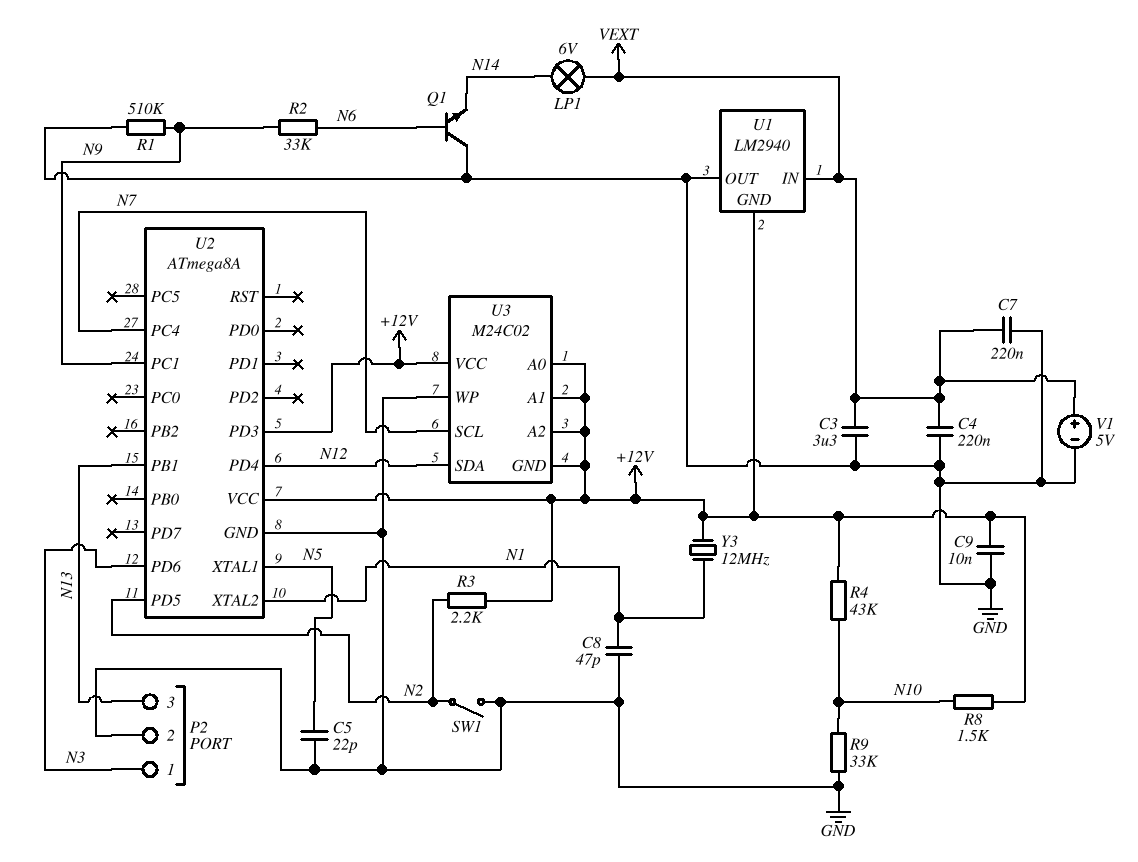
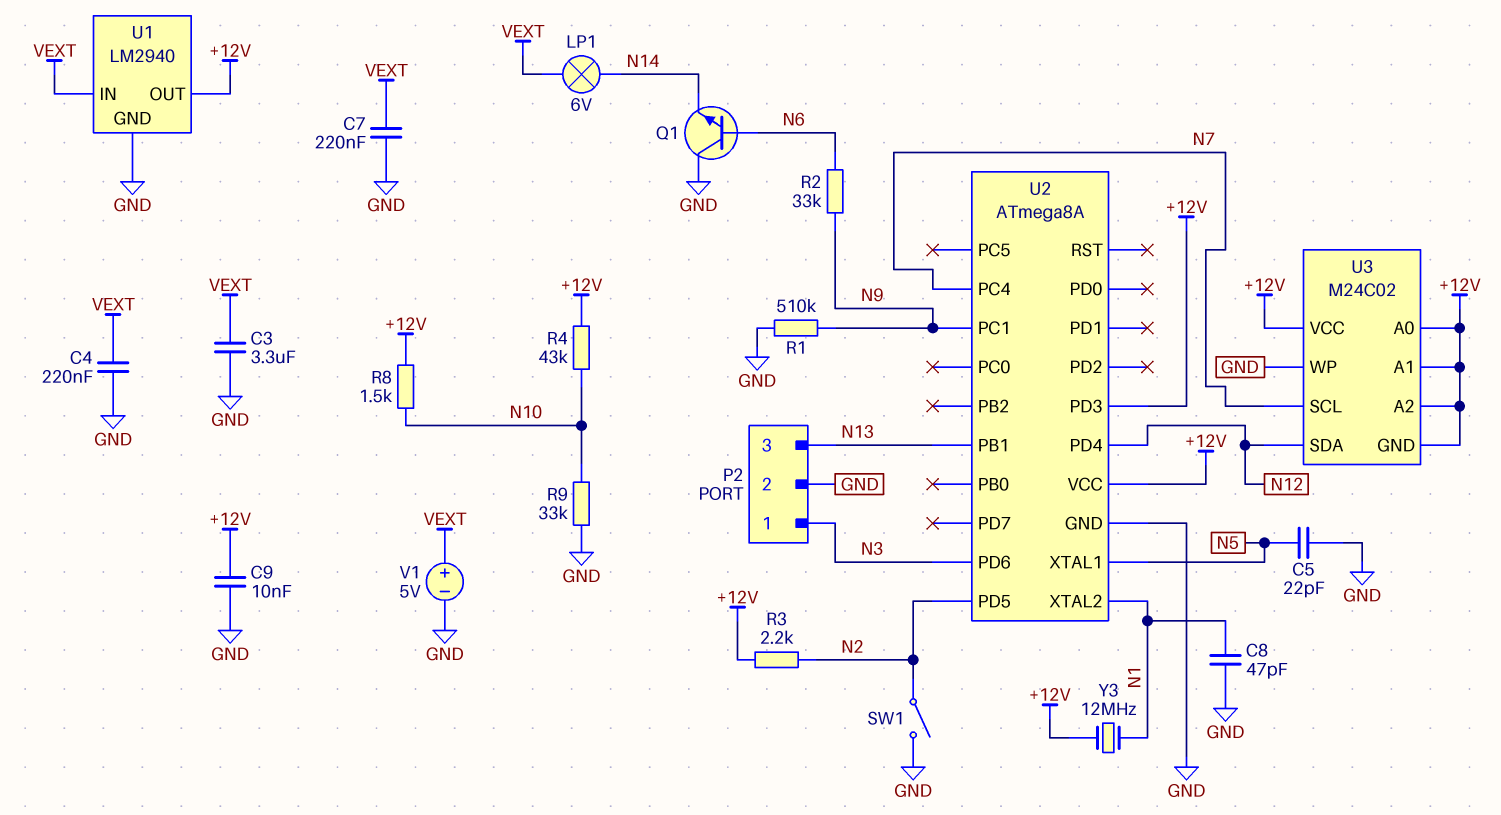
U1 pin GND: +12V -> GND
U1 pin OUT: GND -> +12V

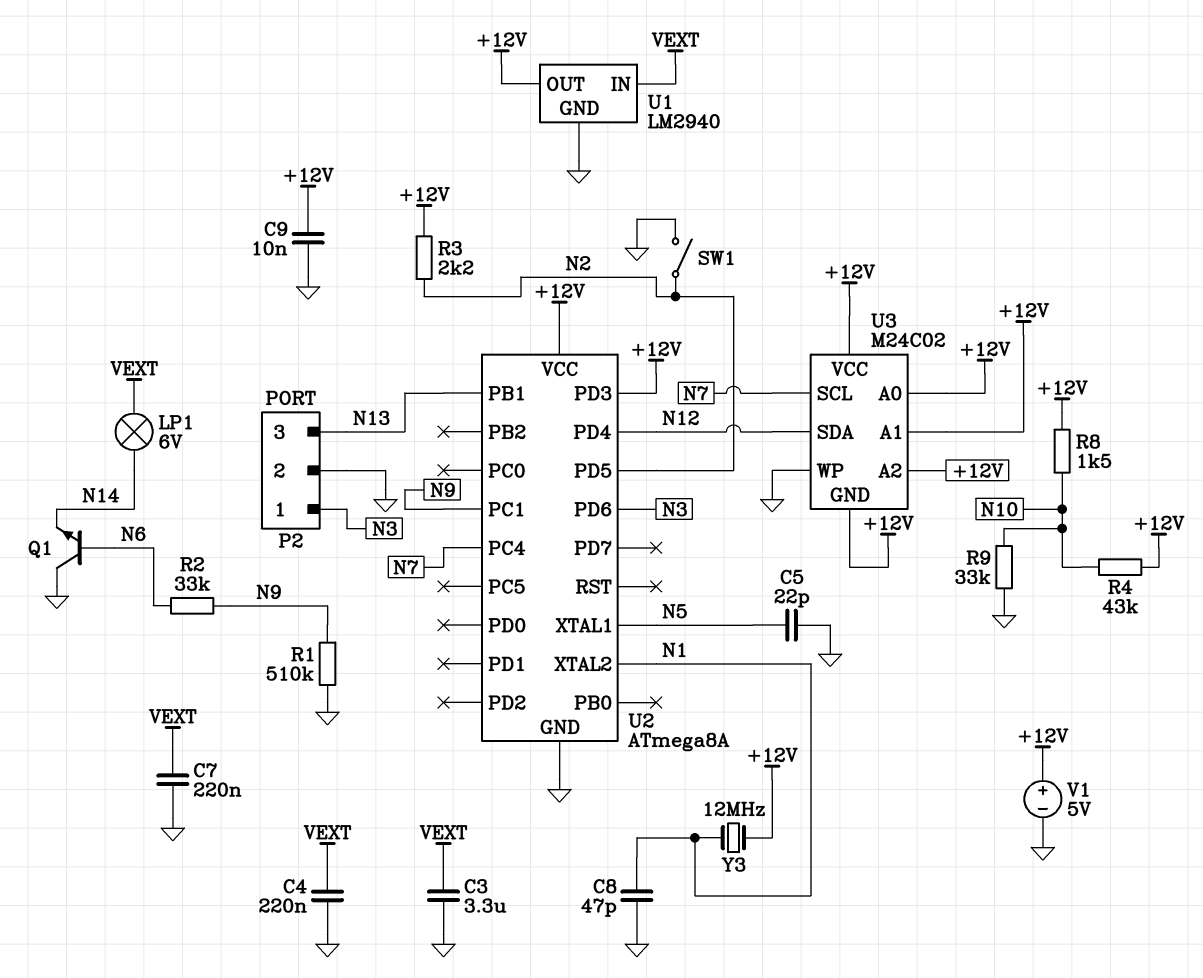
V1: 5V (plus VEXT, minus GND) -> 5V (plus +12V, minus GND)

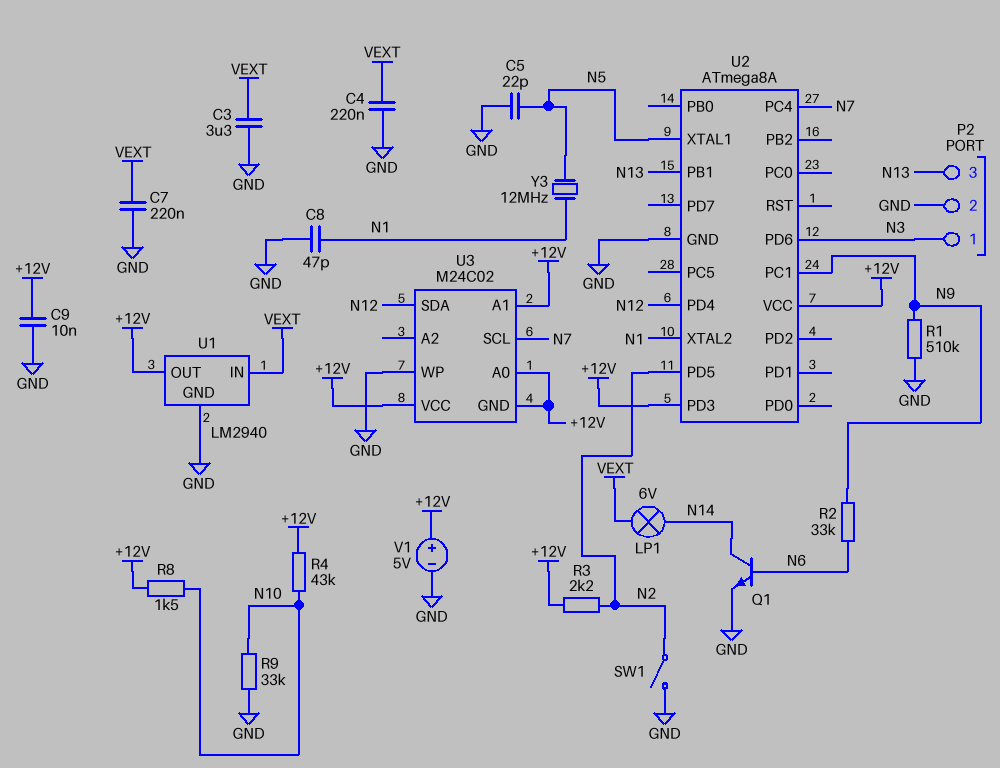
Q1: NPN (B N6, C GND, E N14) -> NPN (B N6, C N14, E GND)
U3 pin A2: +12V -> none
Y3: 12MHz (+12V, N1) -> 12MHz (N1, N5)

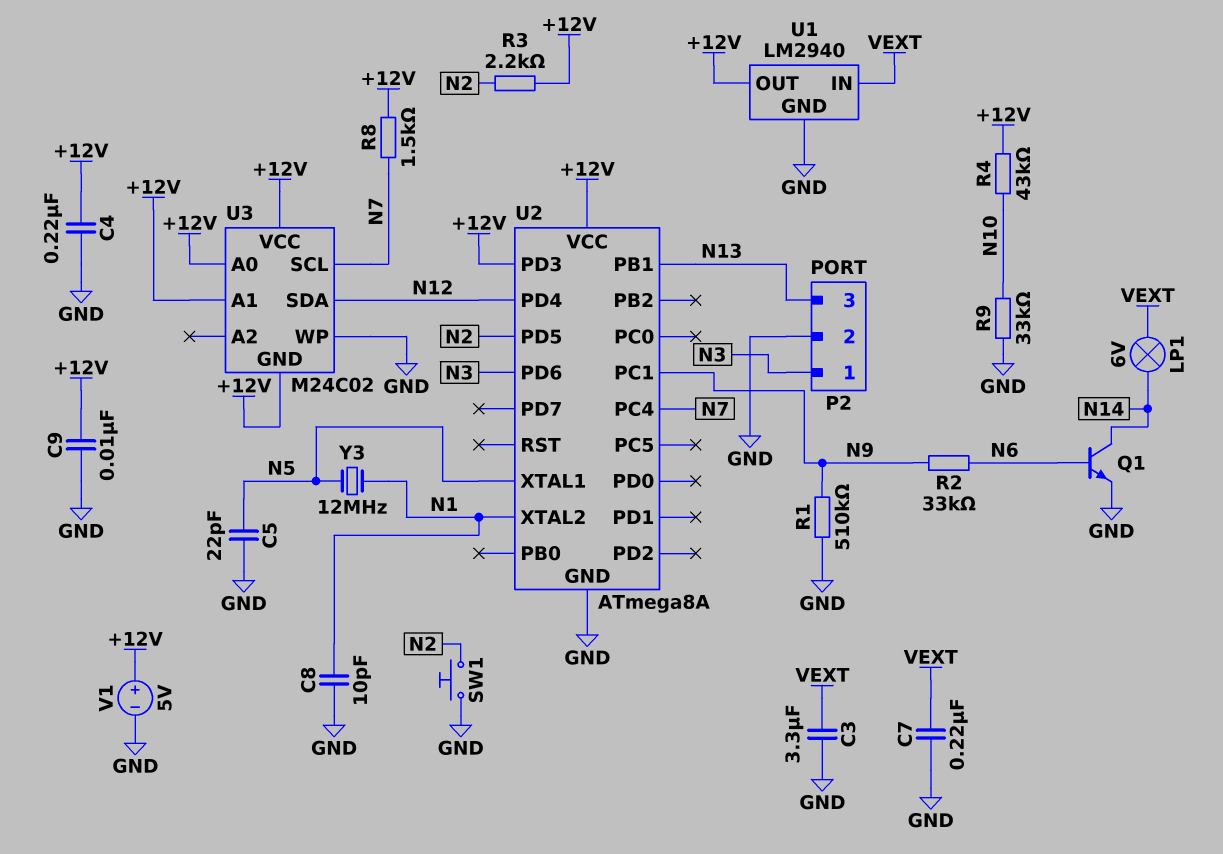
C4: 220nF (GND, VEXT) -> 220nF (+12V, GND)
C8: 47pF (GND, N1) -> 10pF (GND, N1)
R8: 1.5k (+12V, N10) -> 1.5k (+12V, N7)
SW1: switch (GND, N2) -> button (GND, N2)

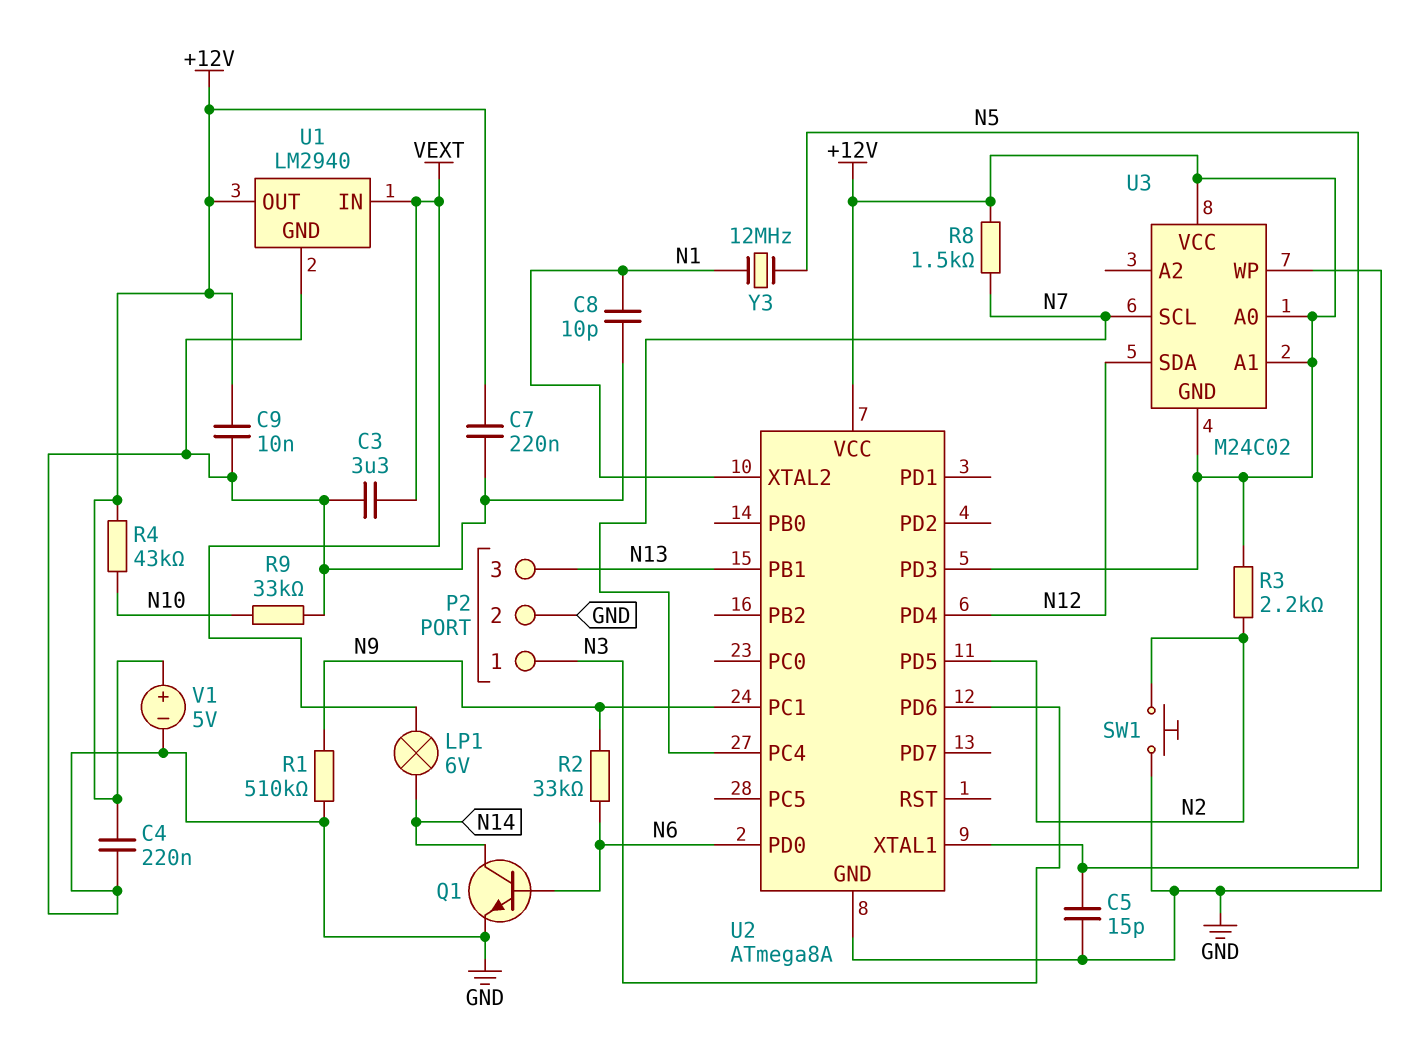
C5: 22pF (GND, N5) -> 15pF (GND, N5)
C7: 220nF (GND, VEXT) -> 220nF (+12V, GND)
U2 pin PD0: none -> N6

